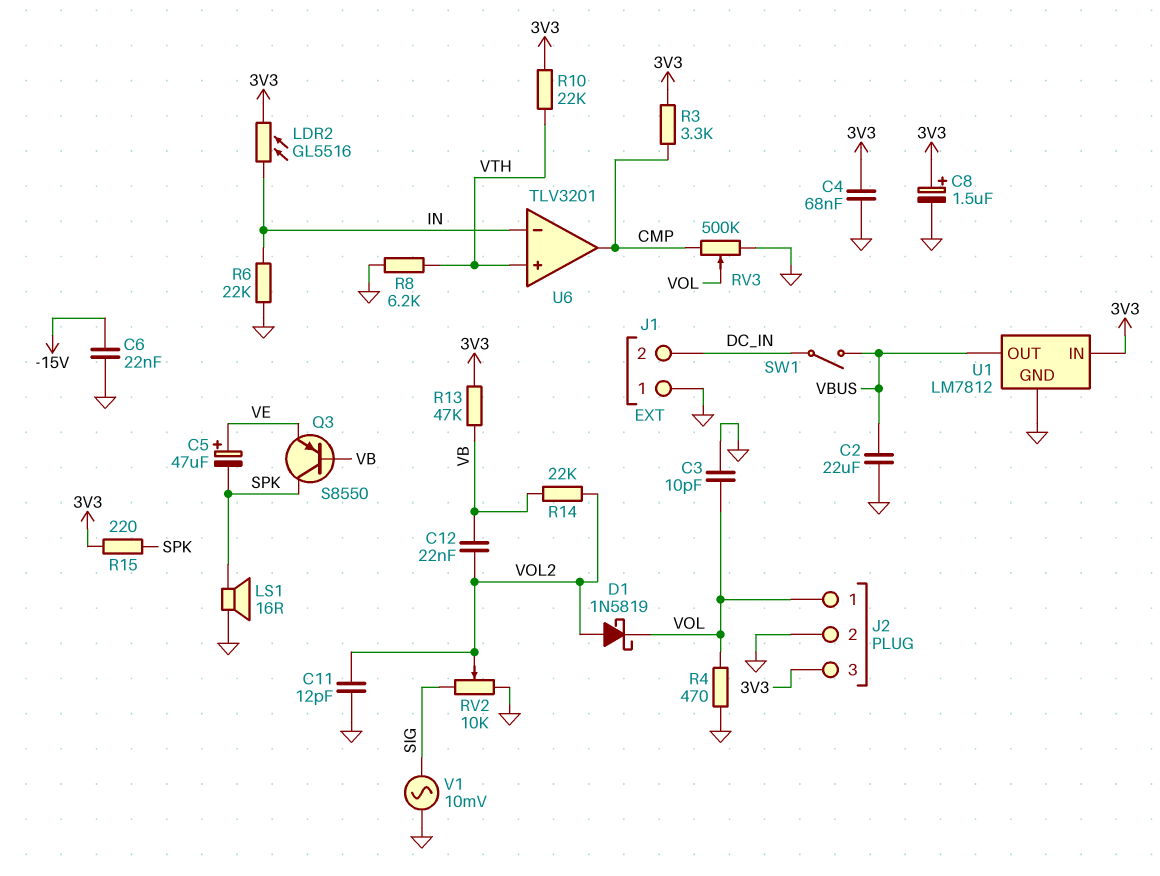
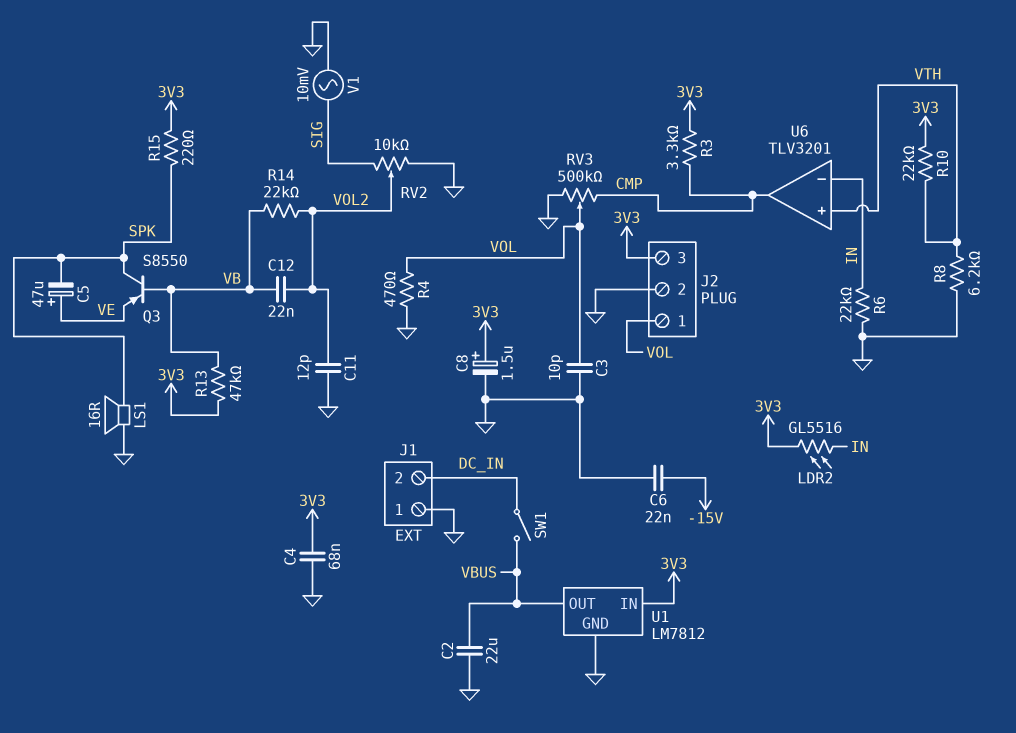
D1: schottky 1N5819 (A VOL2, K VOL) -> none

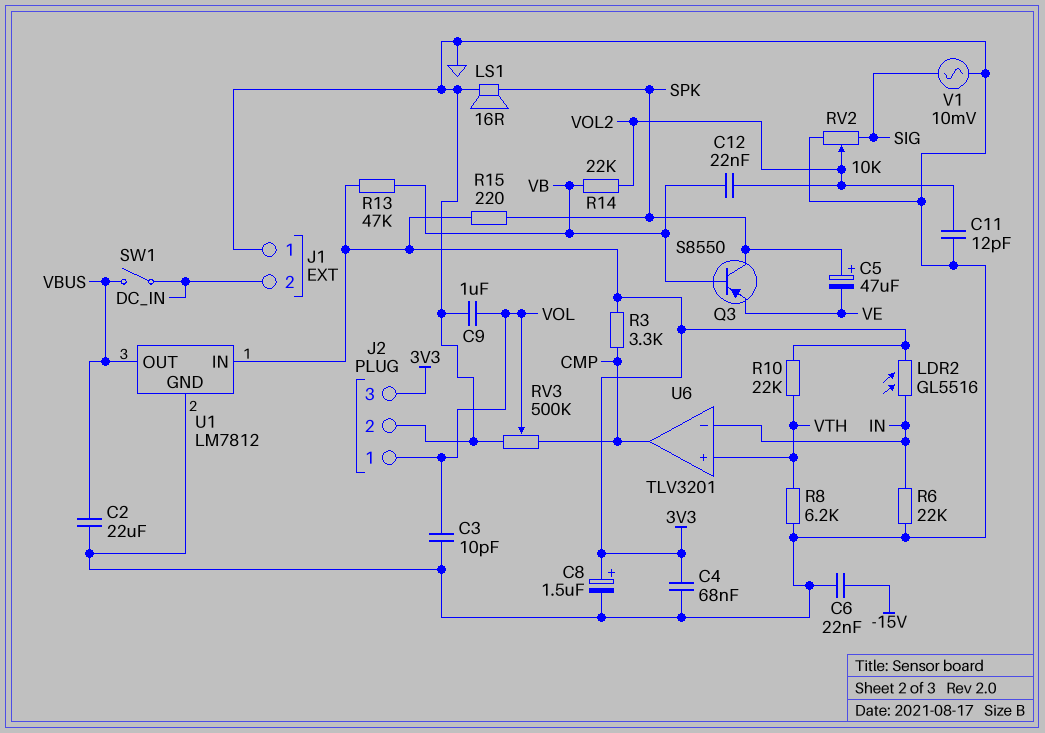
C5: 47uF (plus VE, minus SPK) -> 47uF (plus SPK, minus VE)
C9: none -> 1uF (GND, VOL)
R4: 470 (GND, VOL) -> none

